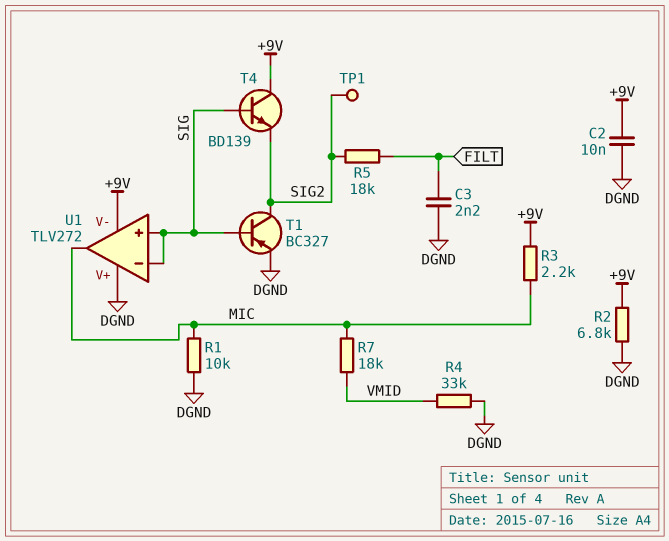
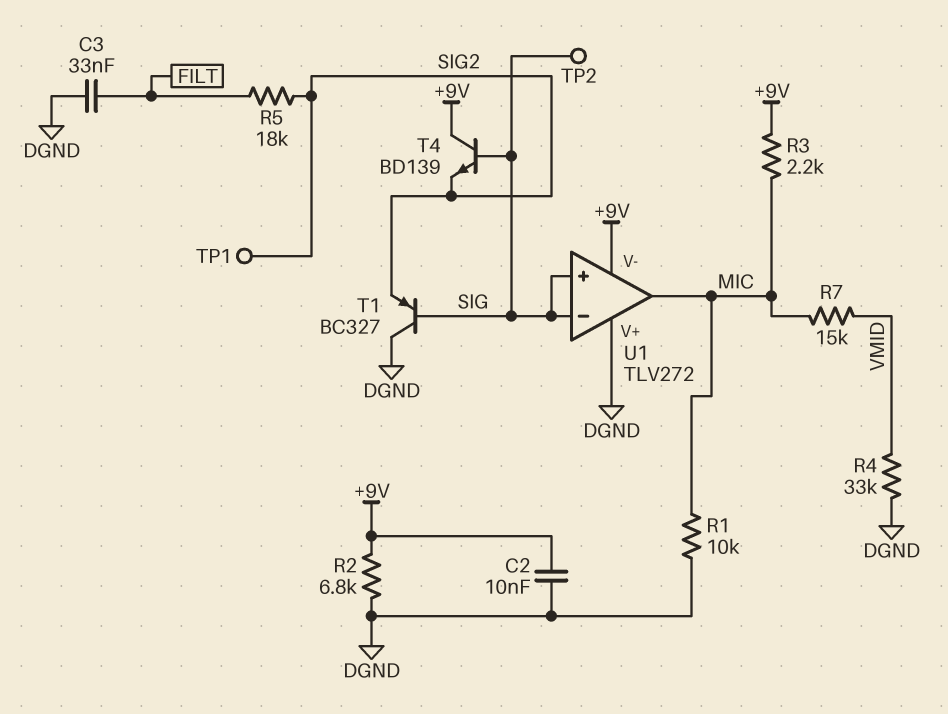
C3: 2.2nF (DGND, FILT) -> 33nF (DGND, FILT)
R7: 18k (MIC, VMID) -> 15k (MIC, VMID)
T1: PNP BC327 (B SIG, C SIG2, E DGND) -> PNP BC327 (B SIG, C DGND, E SIG2)
TP2: none -> test point (SIG)

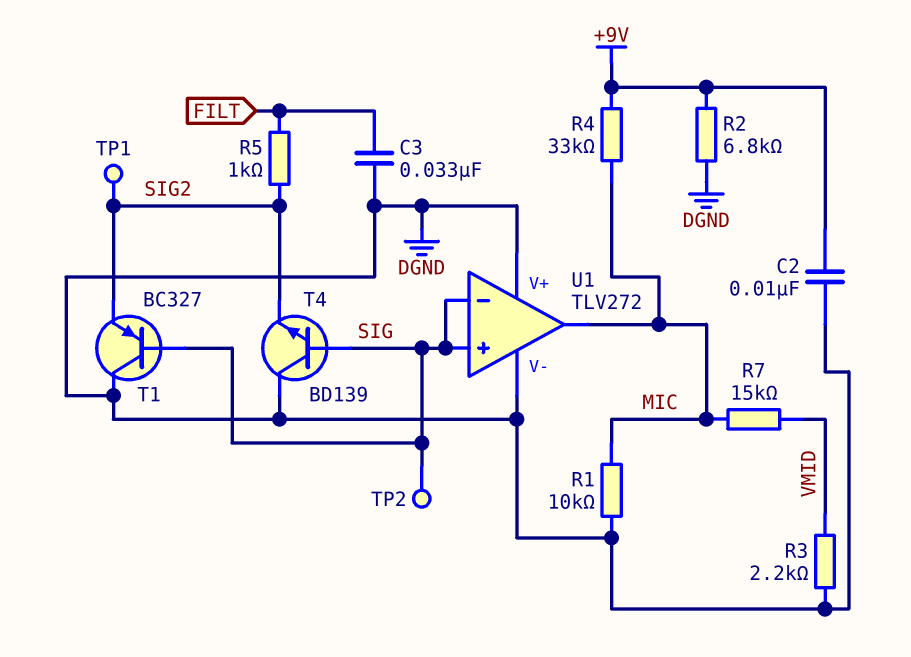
R3: 2.2k (+9V, MIC) -> 2.2k (DGND, VMID)
R4: 33k (DGND, VMID) -> 33k (+9V, MIC)
R5: 18k (FILT, SIG2) -> 1k (FILT, SIG2)
T4: NPN BD139 (B SIG, C +9V, E SIG2) -> NPN BD139 (B SIG, C DGND, E SIG2)
U1 pin V-: +9V -> DGND

